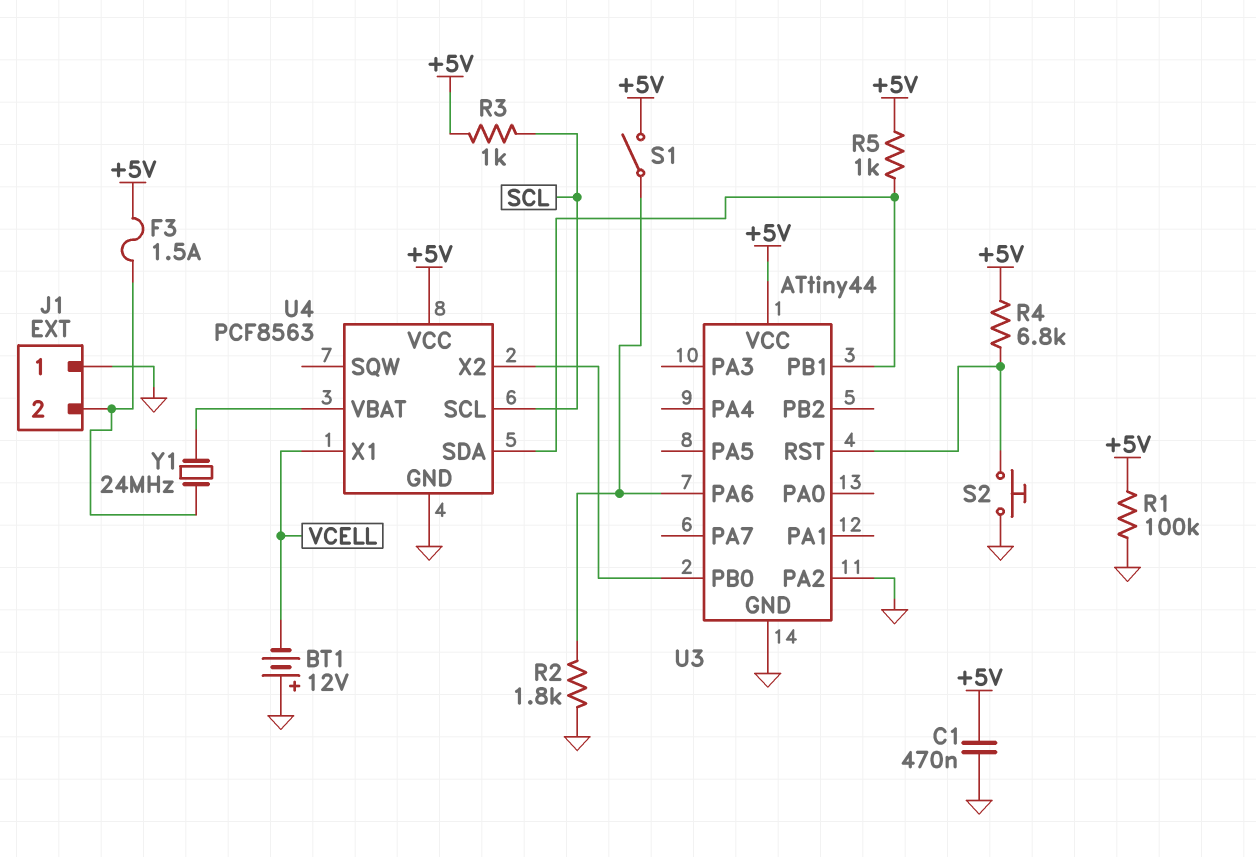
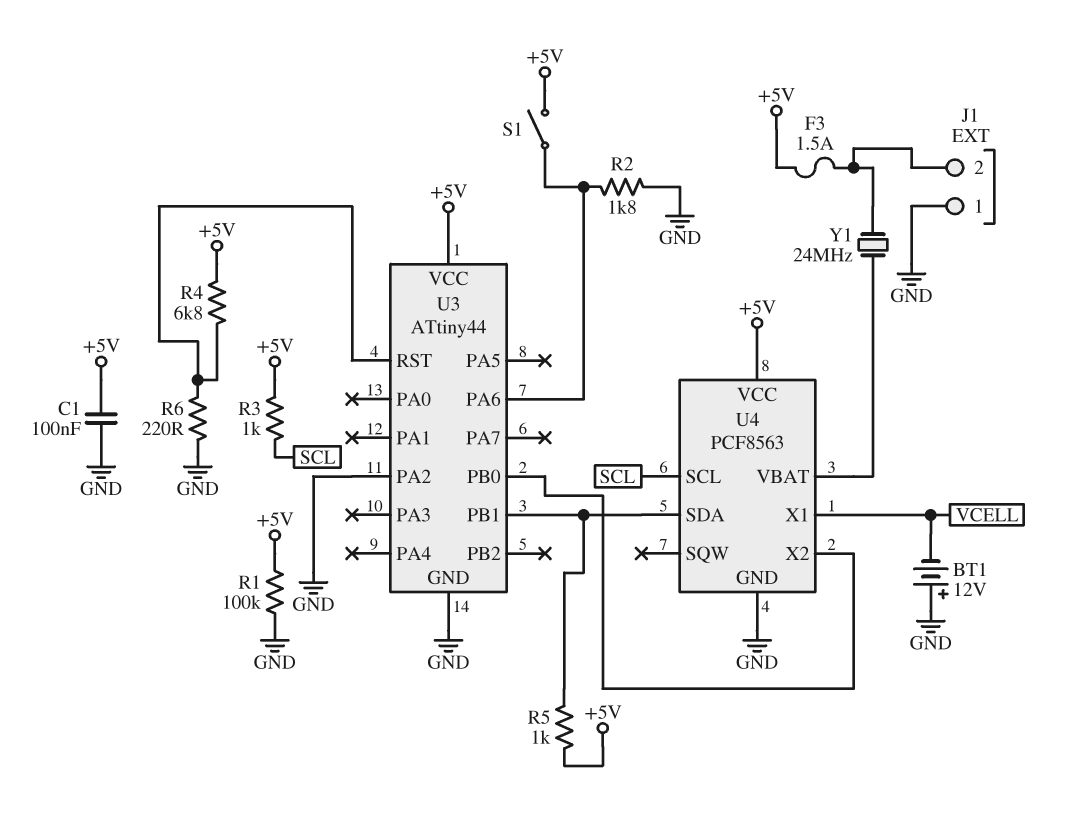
C1: 470nF (+5V, GND) -> 100nF (+5V, GND)
R6: none -> 220 (GND, U3/RST)
S2: button (GND, U3/RST) -> none

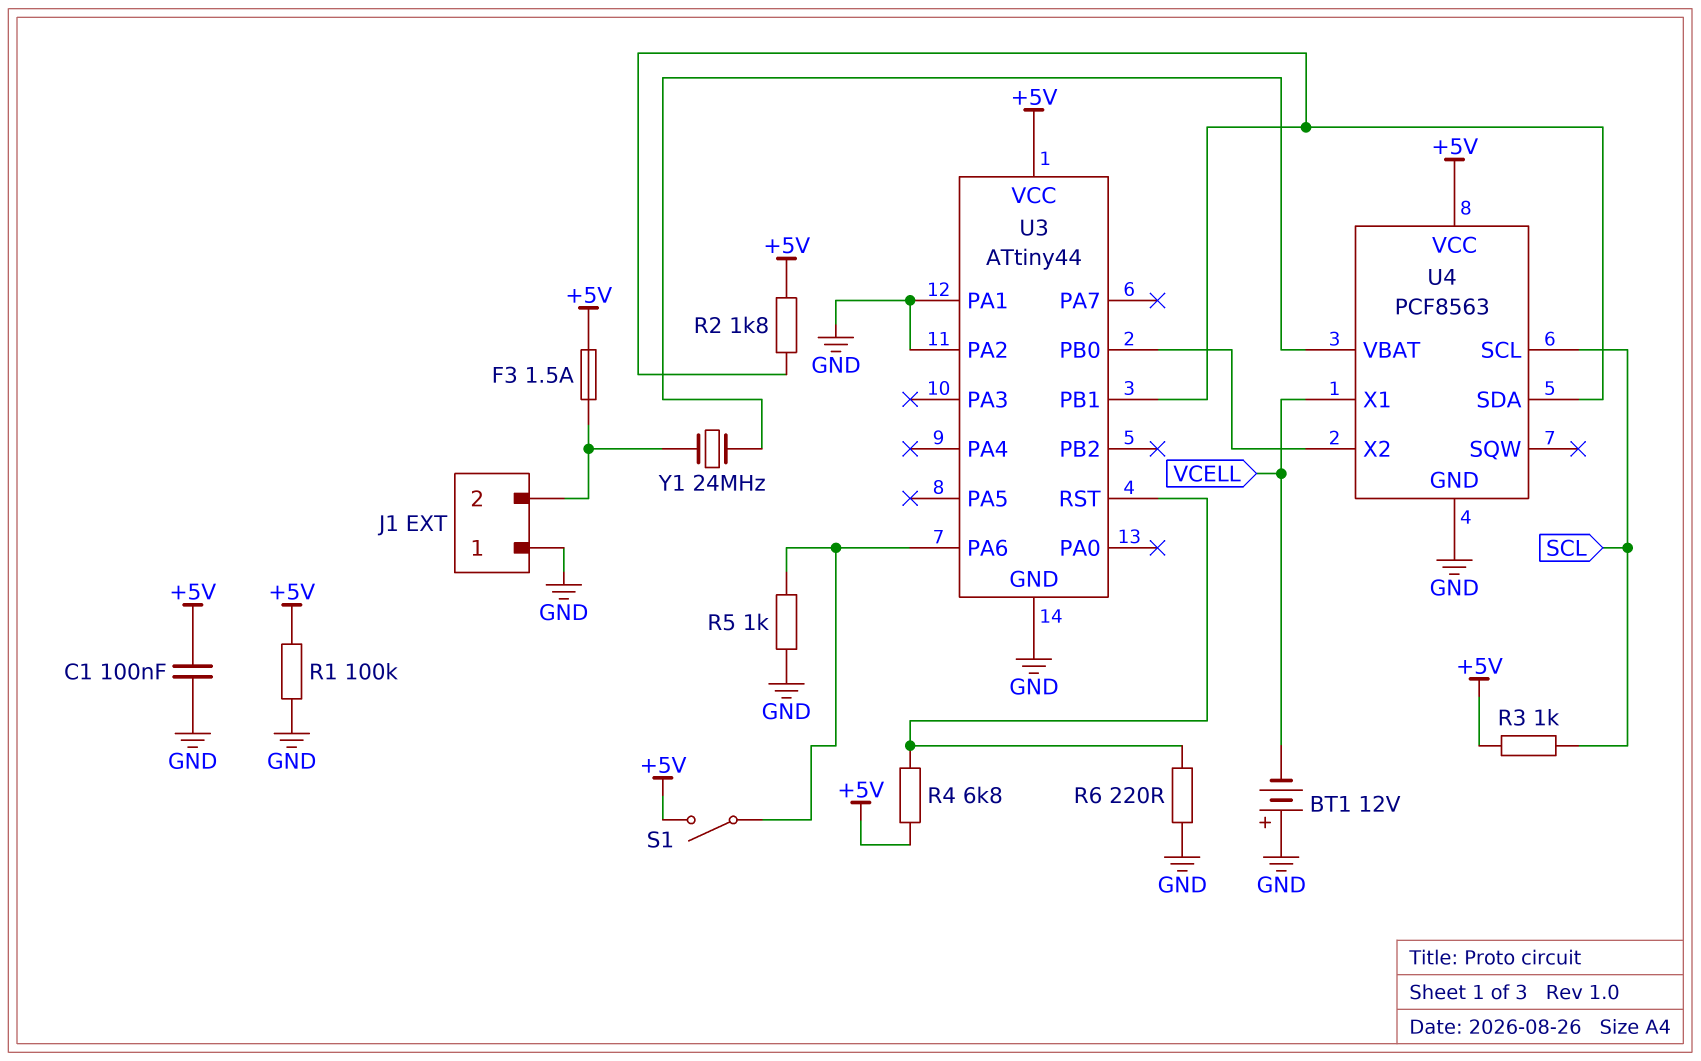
R2: 1.8k (GND, U3/PA6) -> 1.8k (+5V, U3/PB1)
R5: 1k (+5V, U3/PB1) -> 1k (GND, U3/PA6)
U3 pin PA1: none -> GND

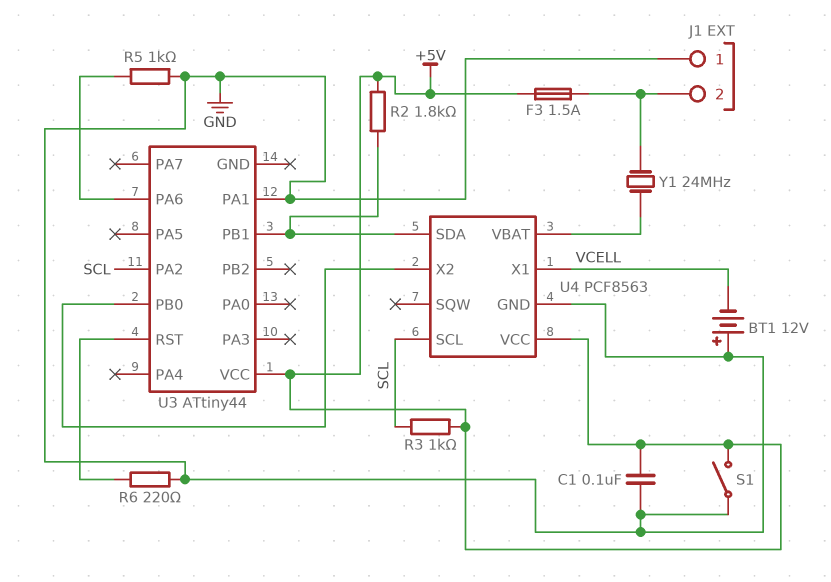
R1: 100k (+5V, GND) -> none
R4: 6.8k (+5V, U3/RST) -> none
S1: switch (+5V, U3/PA6) -> switch (+5V, GND)
U3 pin GND: GND -> none
U3 pin PA2: GND -> SCL

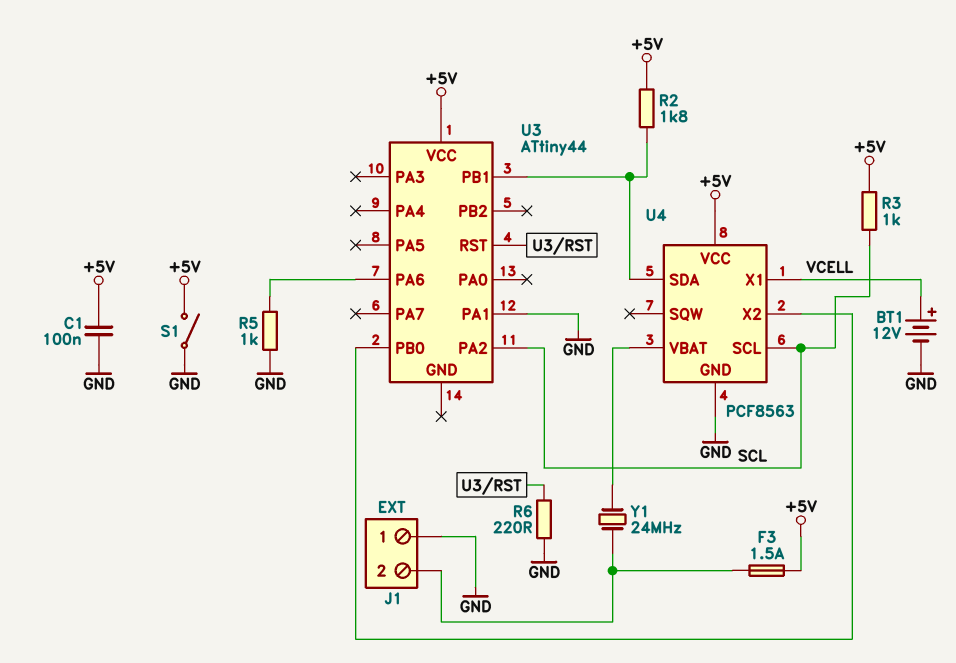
BT1: 12V (plus GND, minus VCELL) -> 12V (plus VCELL, minus GND)

